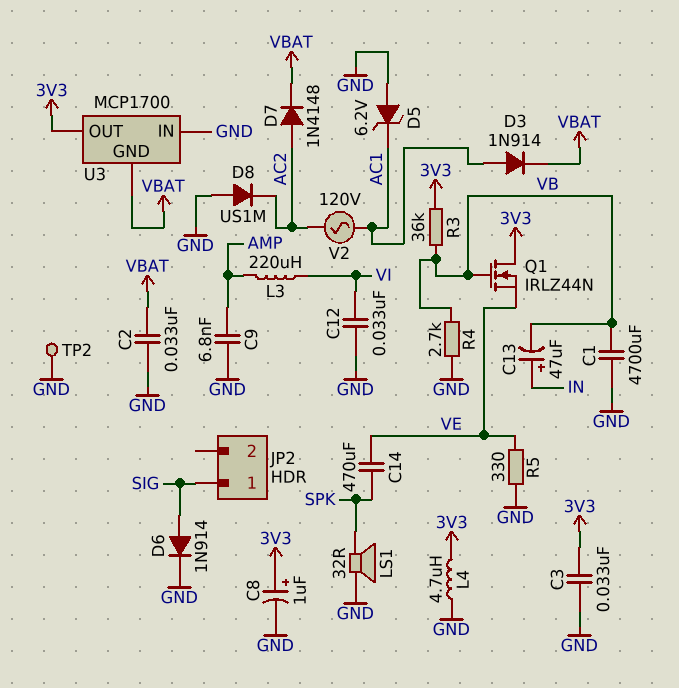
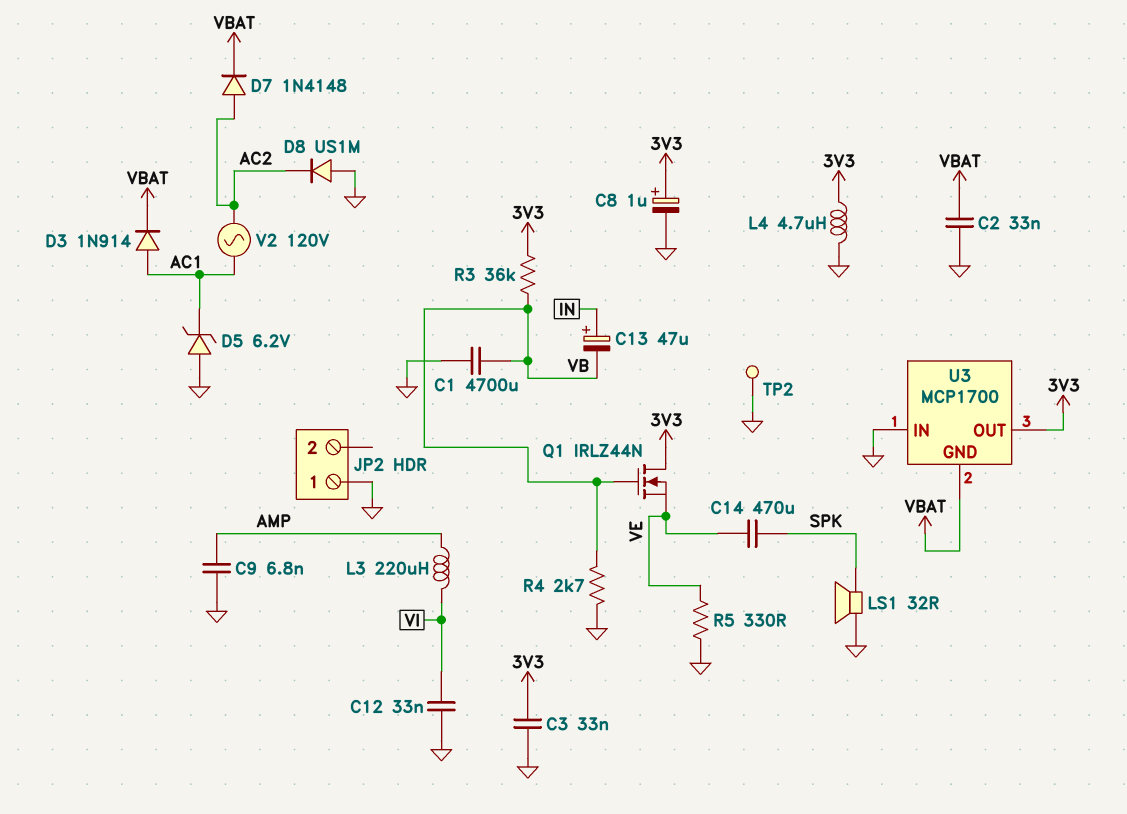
D6: diode 1N914 (A SIG, K GND) -> none
JP2 pin 1: SIG -> GND

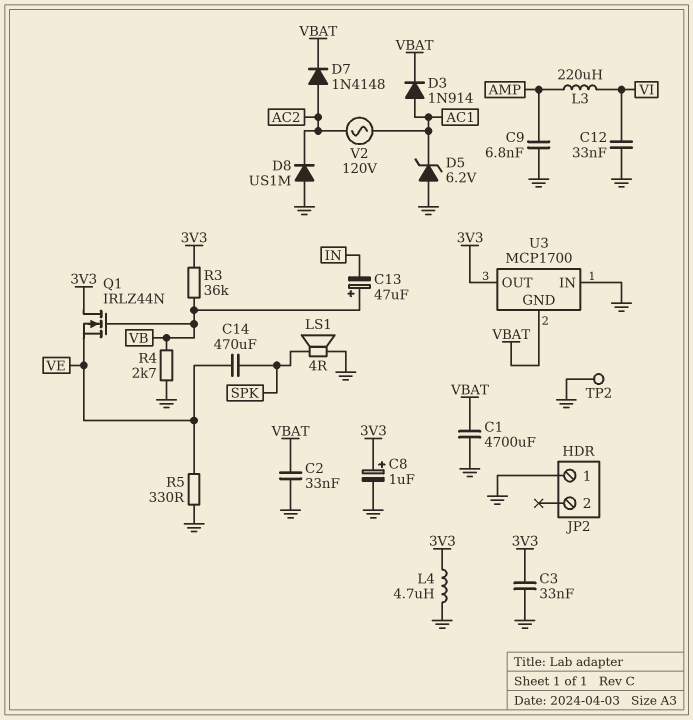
C1: 4700uF (GND, VB) -> 4700uF (GND, VBAT)
C13: 47uF (plus IN, minus VB) -> 47uF (plus VB, minus IN)
LS1: speaker 32R (GND, SPK) -> speaker 4R (GND, SPK)

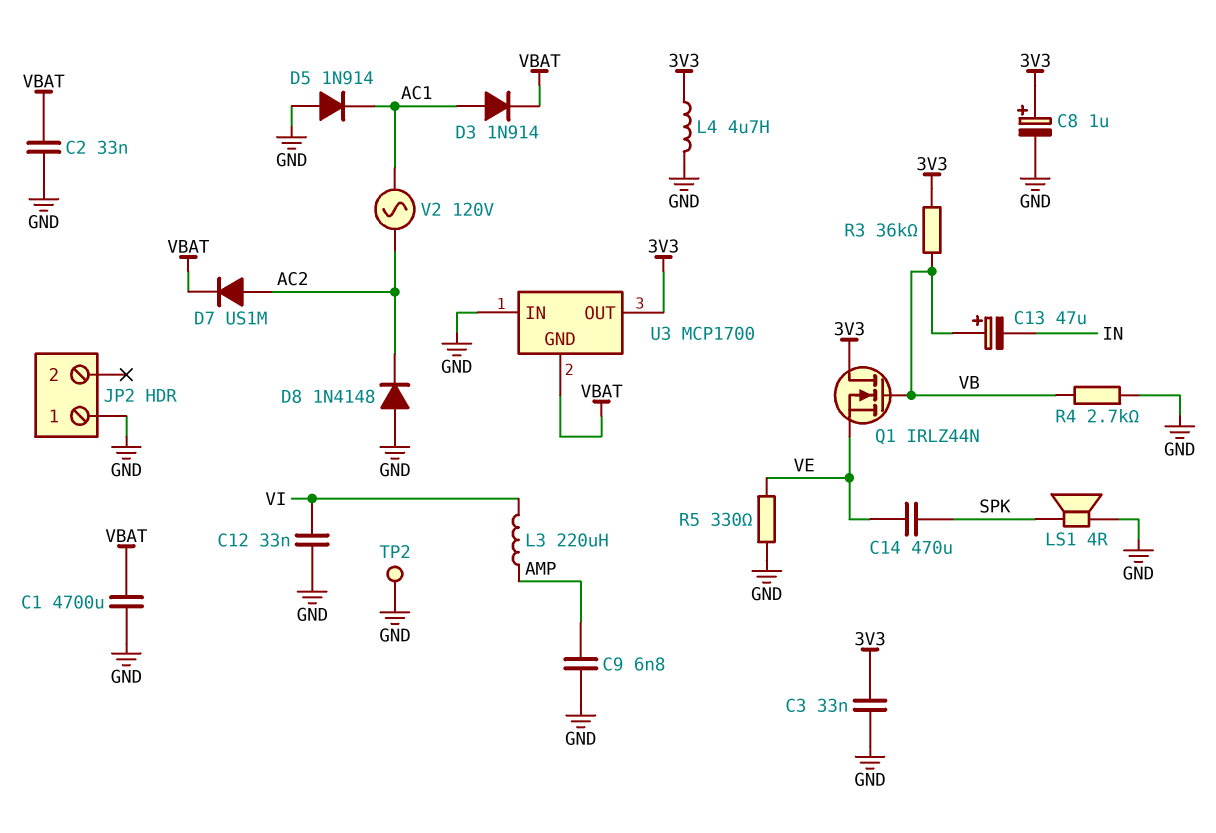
D5: zener 6.2V (A GND, K AC1) -> diode 1N914 (A GND, K AC1)
D7: diode 1N4148 (A AC2, K VBAT) -> diode US1M (A AC2, K VBAT)
D8: diode US1M (A GND, K AC2) -> diode 1N4148 (A GND, K AC2)

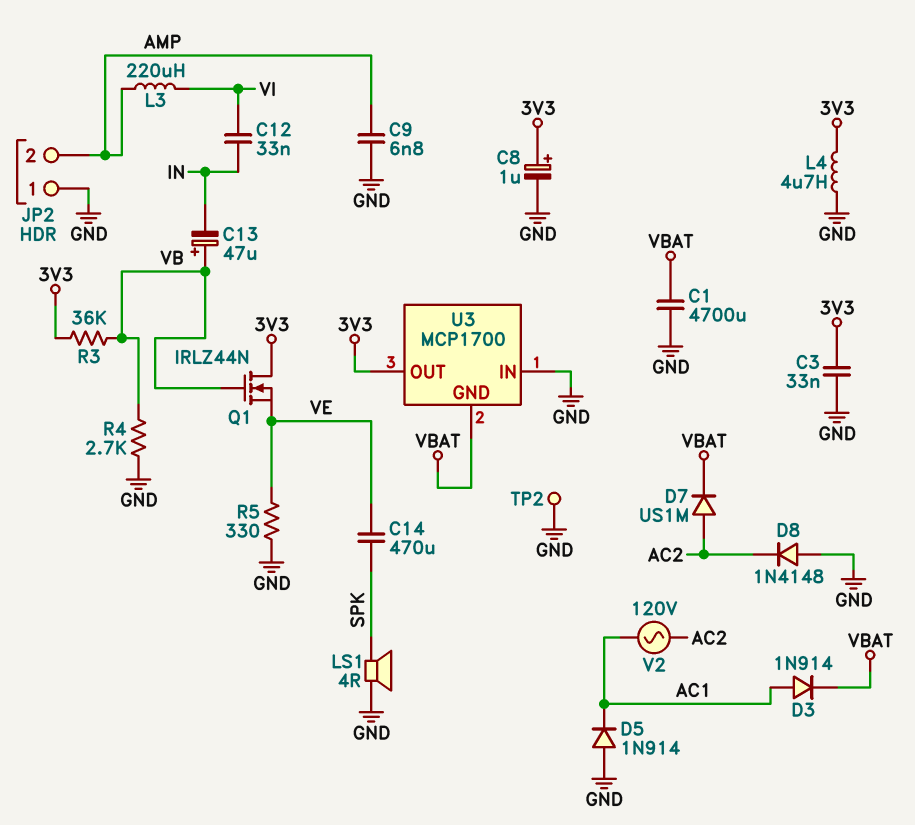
C2: 33nF (GND, VBAT) -> none
C12: 33nF (GND, VI) -> 33nF (IN, VI)
JP2 pin 2: none -> AMP

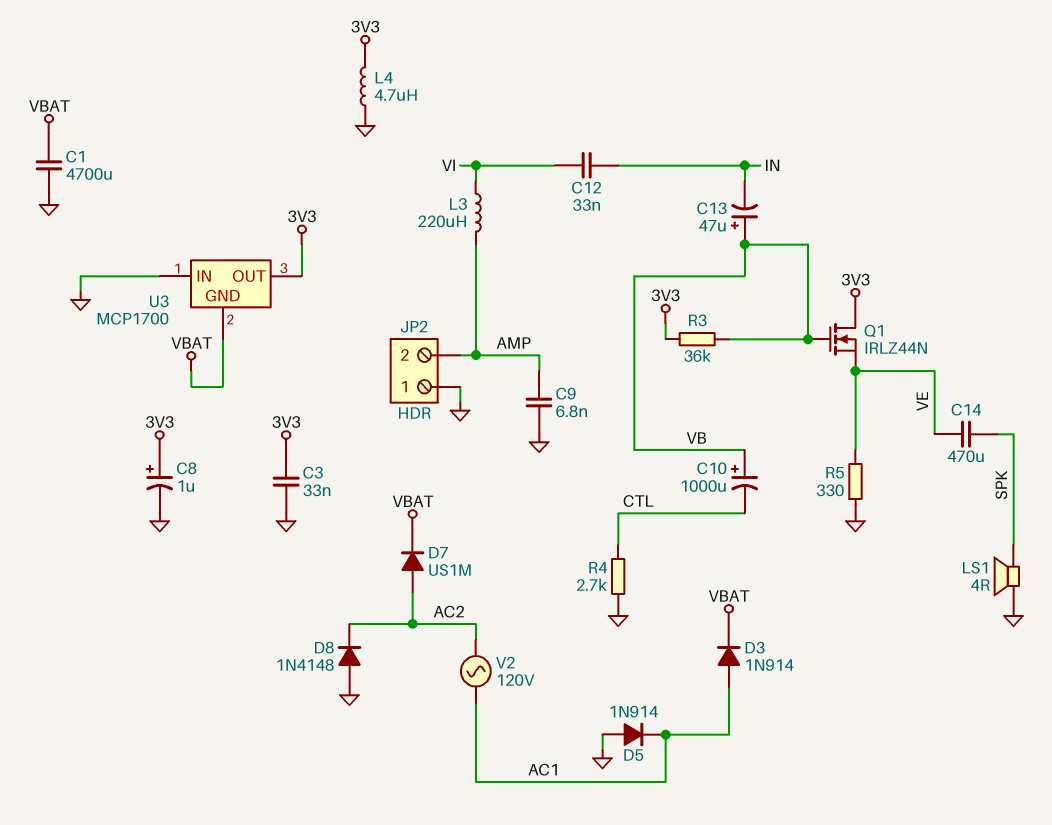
C10: none -> 1000uF (plus VB, minus CTL)
R4: 2.7k (GND, VB) -> 2.7k (CTL, GND)
TP2: test point (GND) -> none

